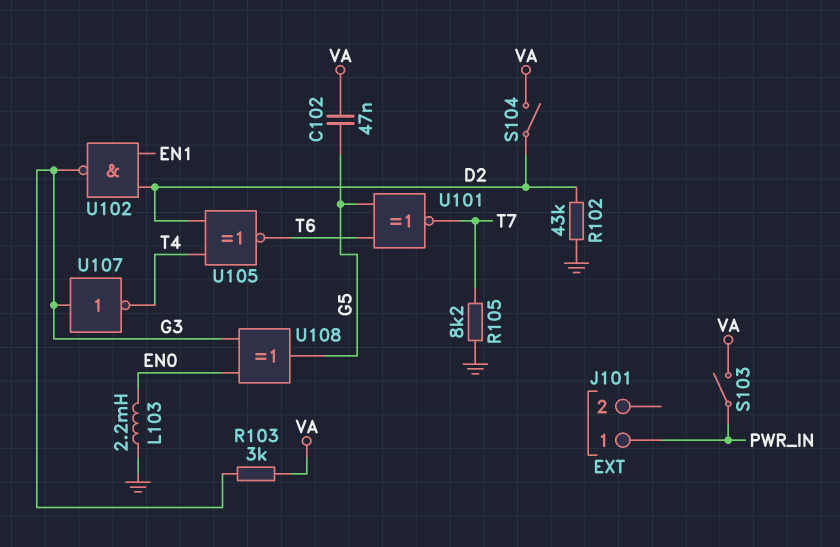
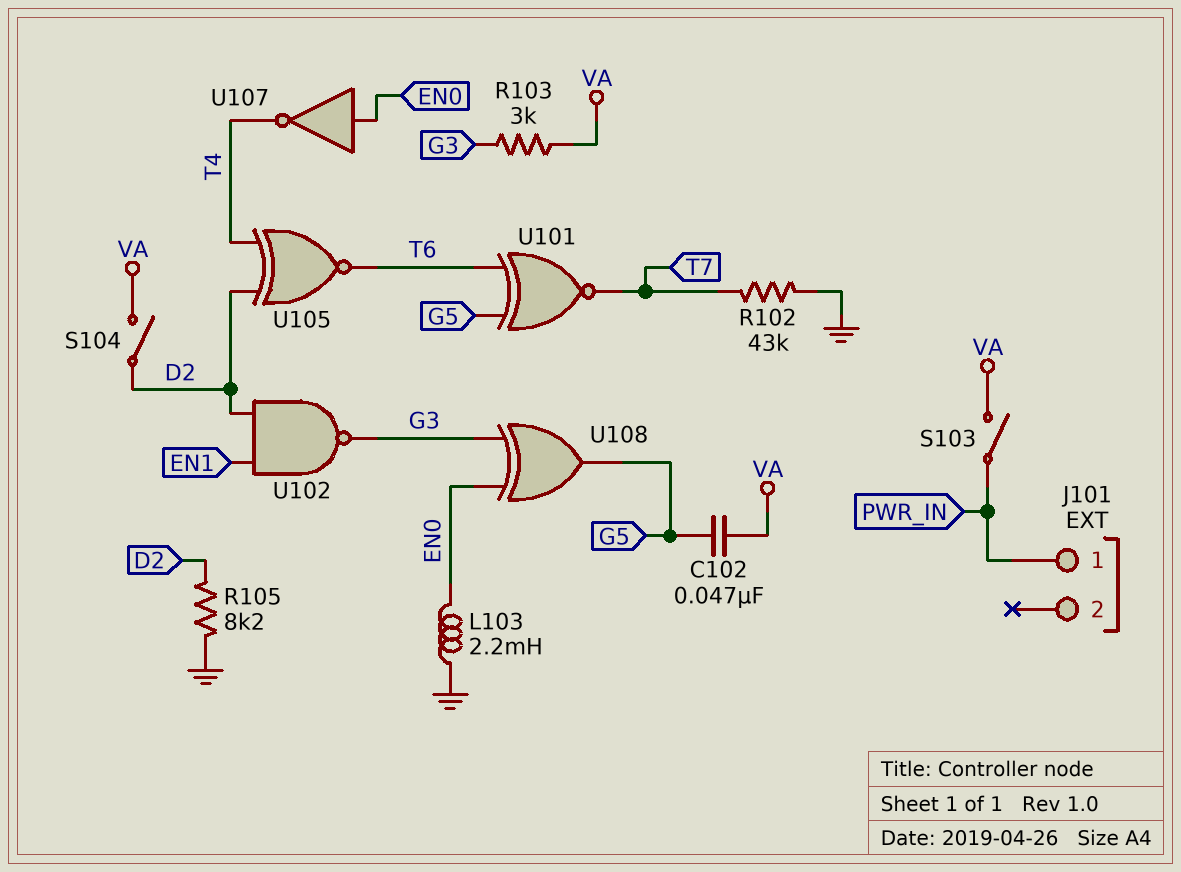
R102: 43k (D2, GND) -> 43k (GND, T7)
R105: 8.2k (GND, T7) -> 8.2k (D2, GND)
U107: NOT (in G3, out T4) -> NOT (in EN0, out T4)

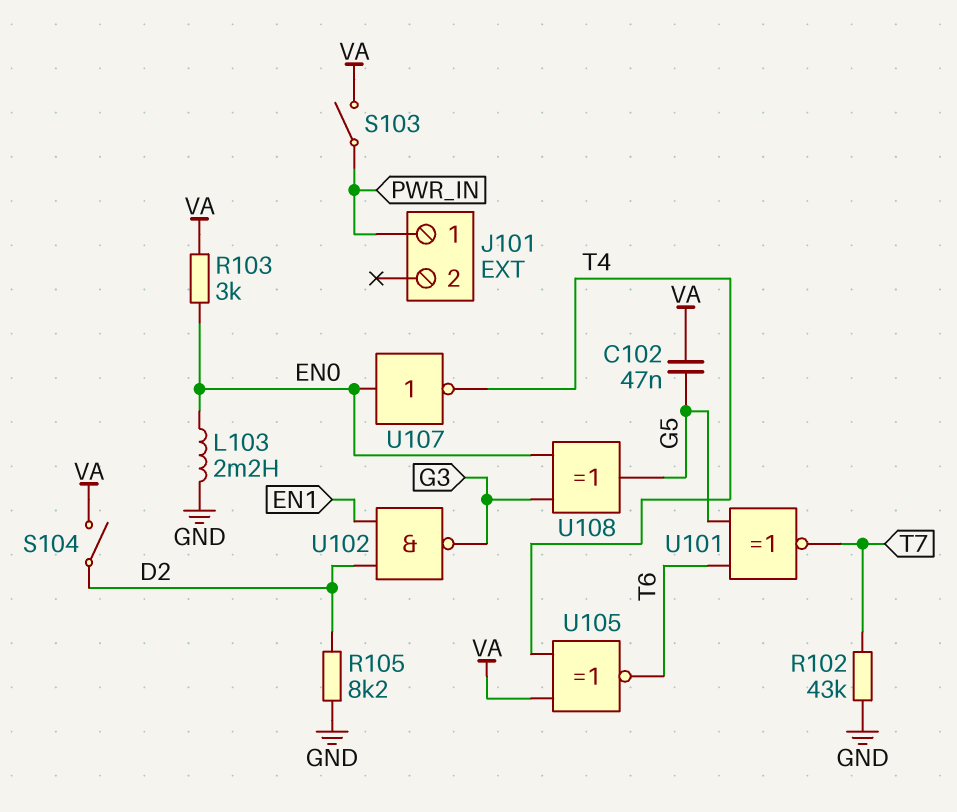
R103: 3k (G3, VA) -> 3k (EN0, VA)
U105: XNOR (in D2, in T4, out T6) -> XNOR (in T4, in VA, out T6)

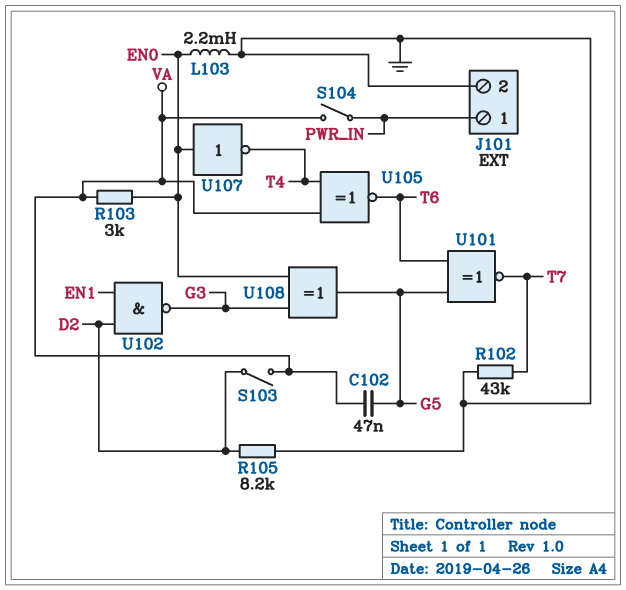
J101 pin 2: none -> GND
S103: switch (PWR_IN, VA) -> switch (D2, VA)
S104: switch (D2, VA) -> switch (PWR_IN, VA)

